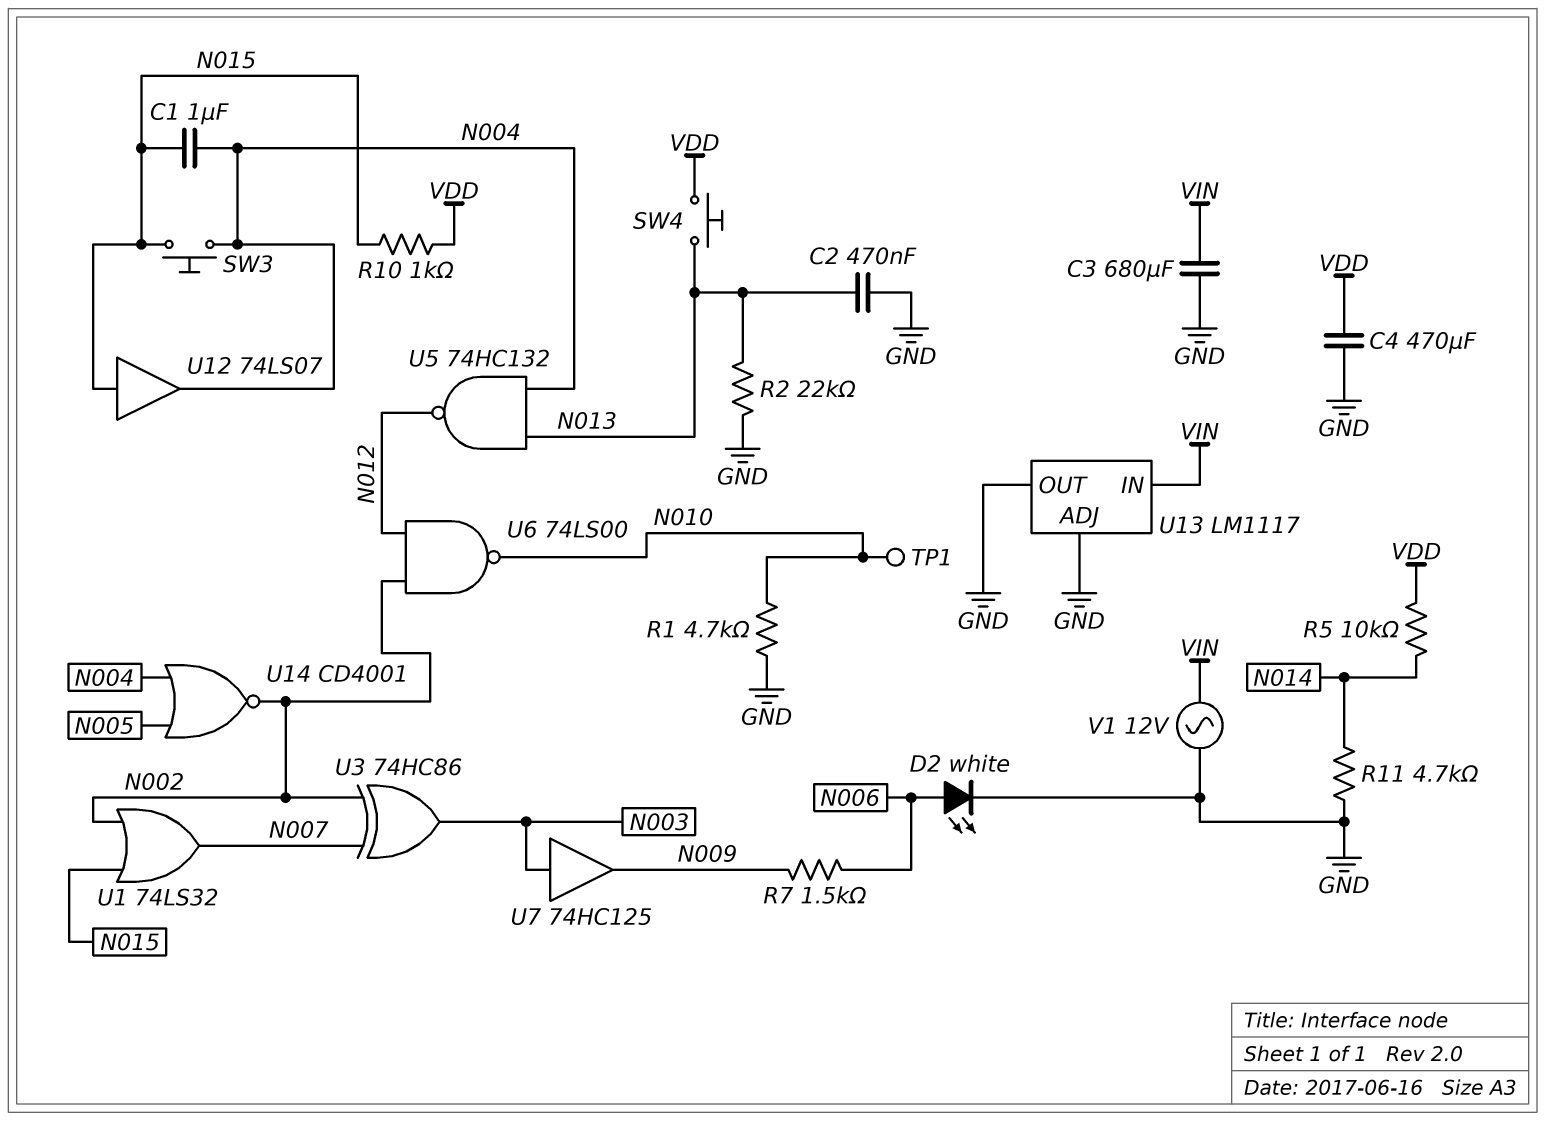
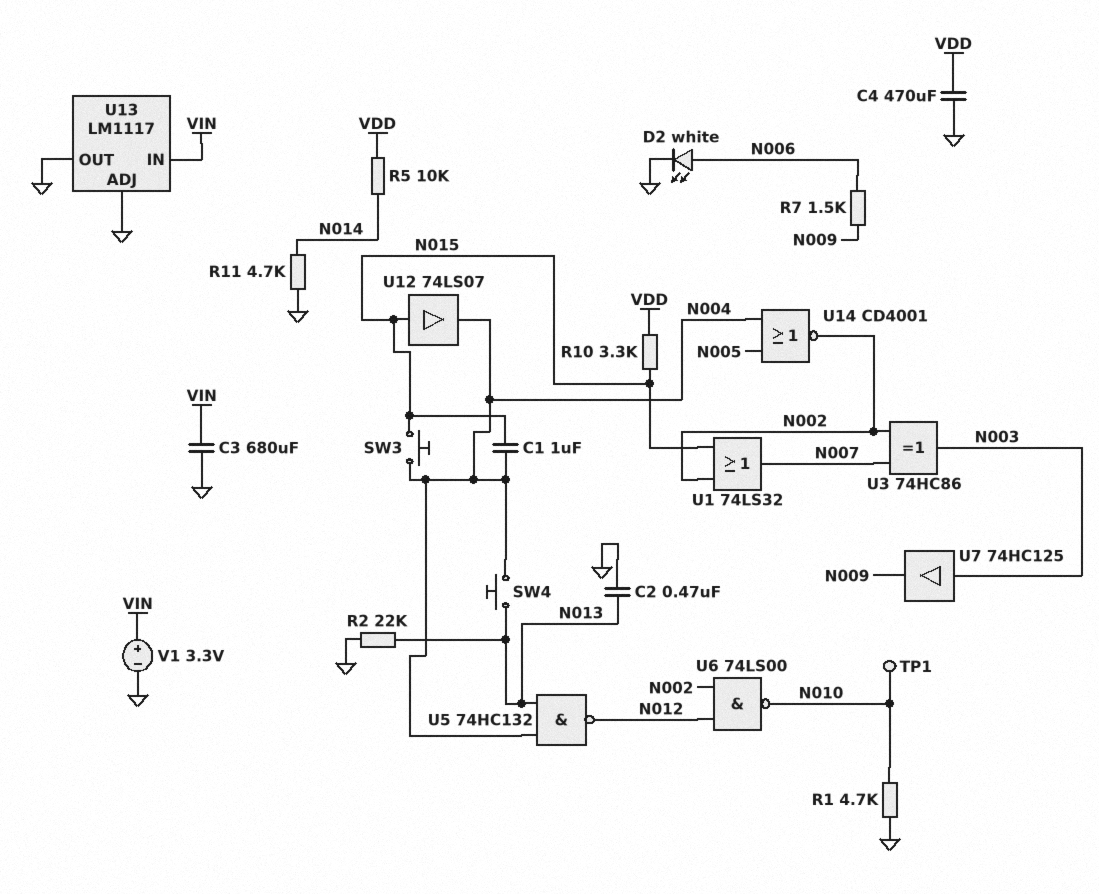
R10: 1k (N015, VDD) -> 3.3k (N015, VDD)
SW4: button (N013, VDD) -> button (N004, N013)
V1: AC 12V (GND, VIN) -> 3.3V (plus VIN, minus GND)

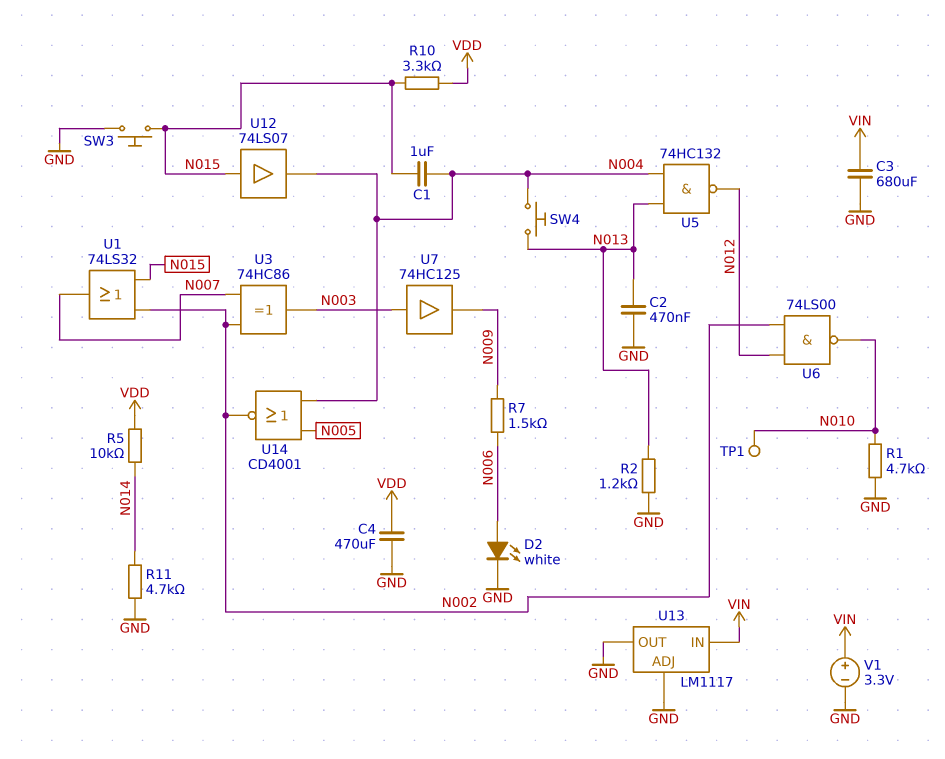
R2: 22k (GND, N013) -> 1.2k (GND, N013)
SW3: button (N004, N015) -> button (GND, N015)

